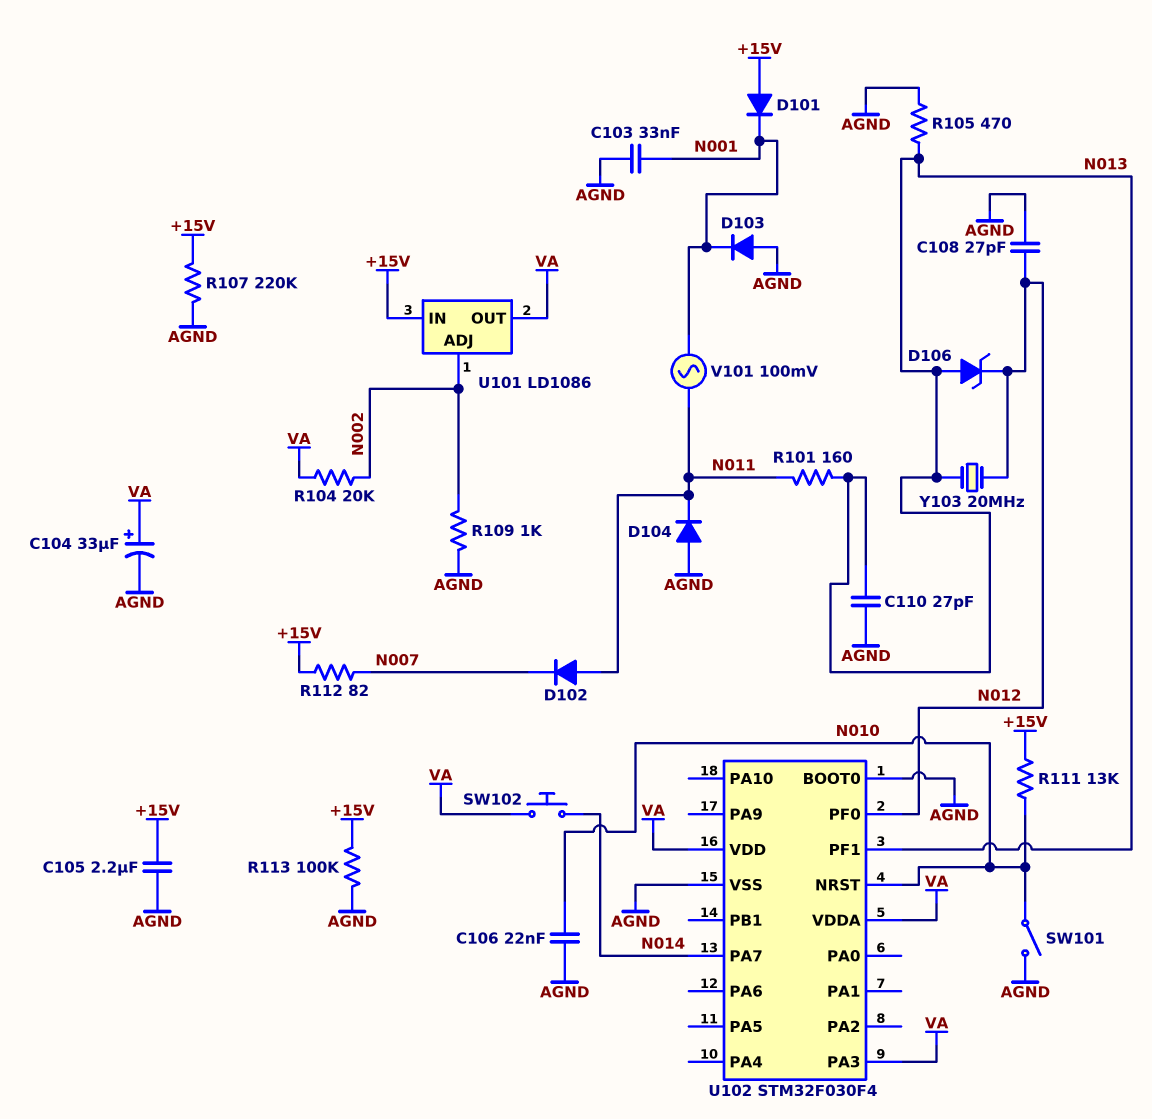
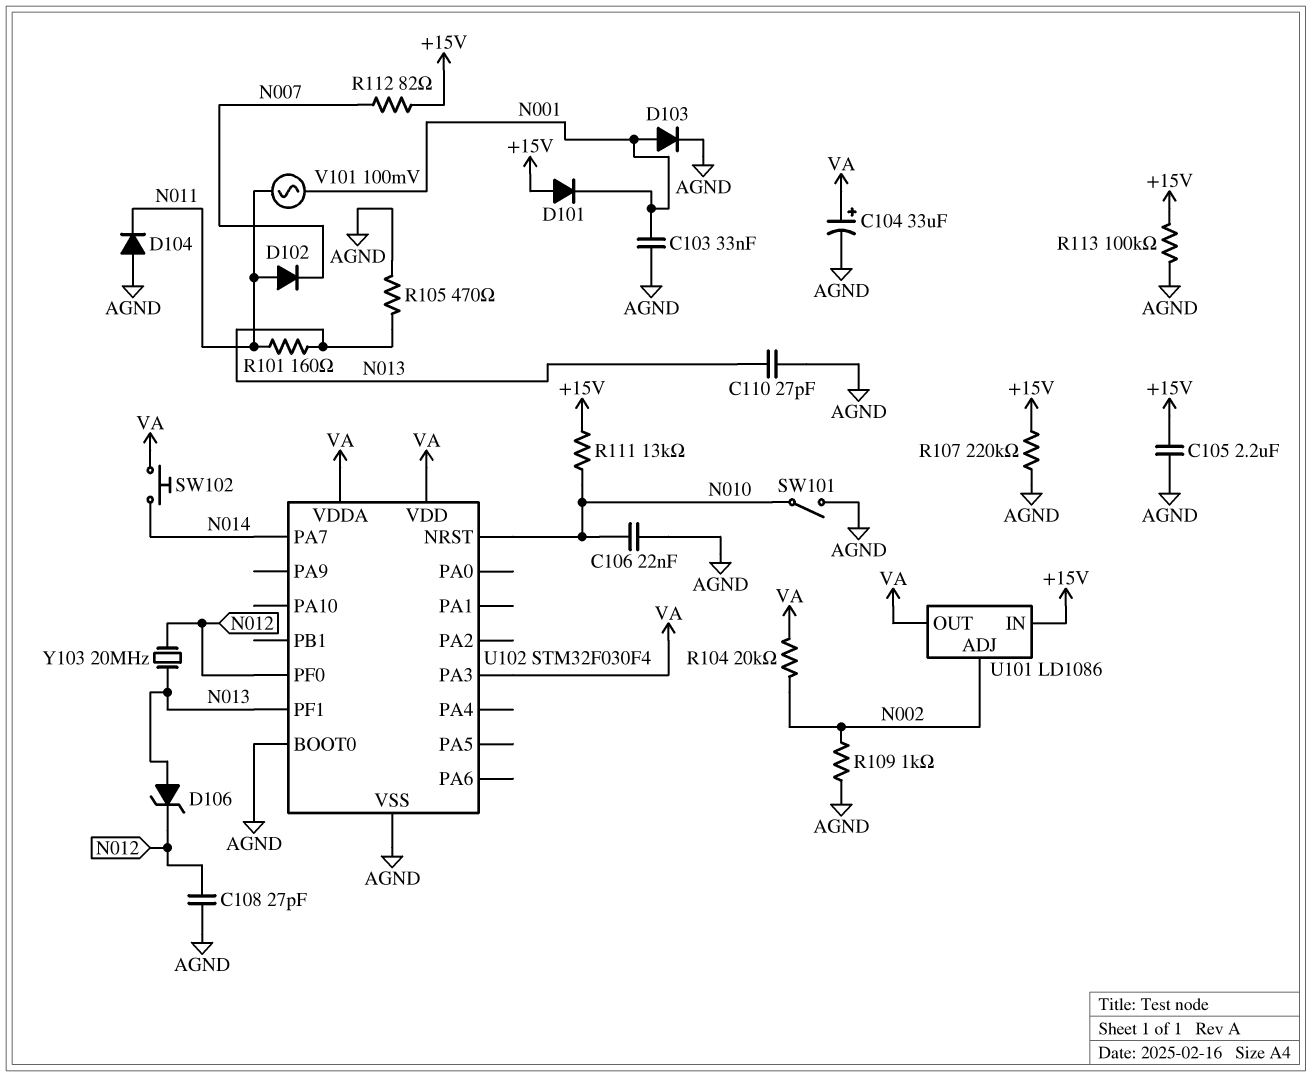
D103: diode (A AGND, K N001) -> diode (A N001, K AGND)

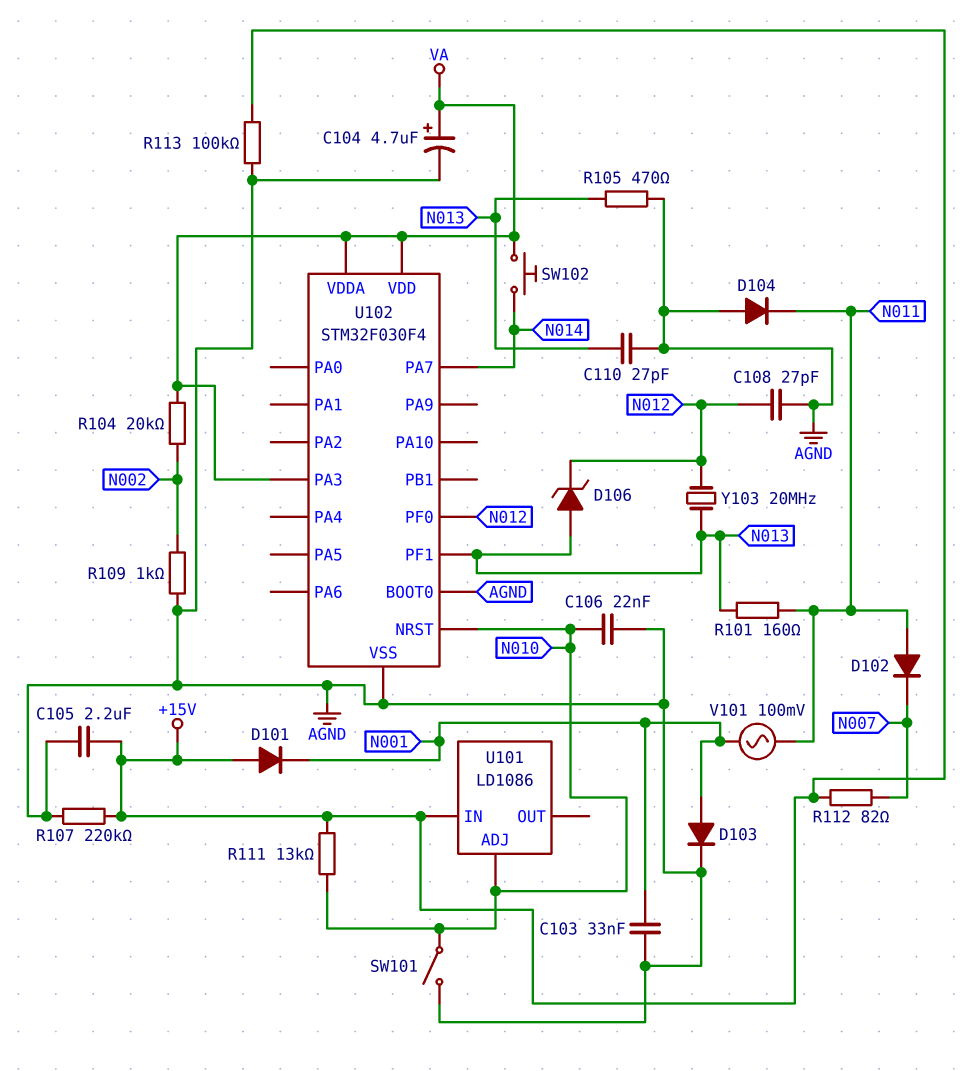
C104: 33uF (plus VA, minus AGND) -> 4.7uF (plus VA, minus AGND)
U101 pin ADJ: N002 -> N010
U101 pin OUT: VA -> none

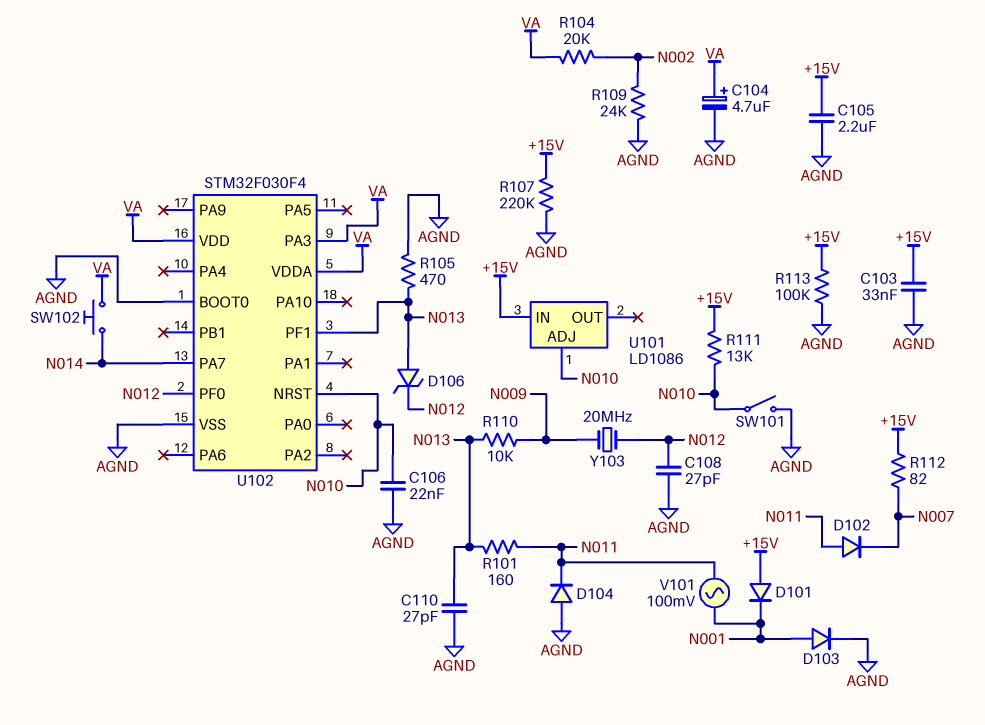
C103: 33nF (AGND, N001) -> 33nF (+15V, AGND)
R109: 1k (AGND, N002) -> 24k (AGND, N002)
R110: none -> 10k (N009, N013)
Y103: 20MHz (N012, N013) -> 20MHz (N009, N012)

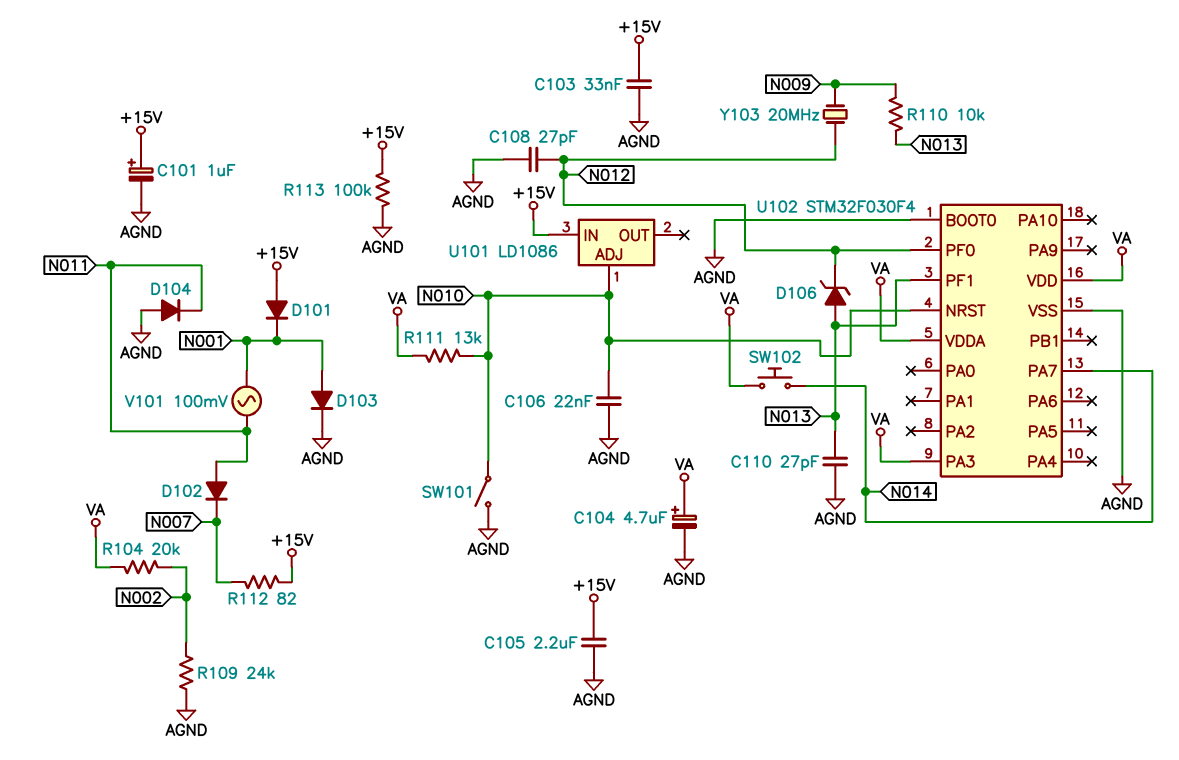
C101: none -> 1uF (plus +15V, minus AGND)
R101: 160 (N011, N013) -> none
R105: 470 (AGND, N013) -> none
R107: 220k (+15V, AGND) -> none
R111: 13k (+15V, N010) -> 13k (N010, VA)

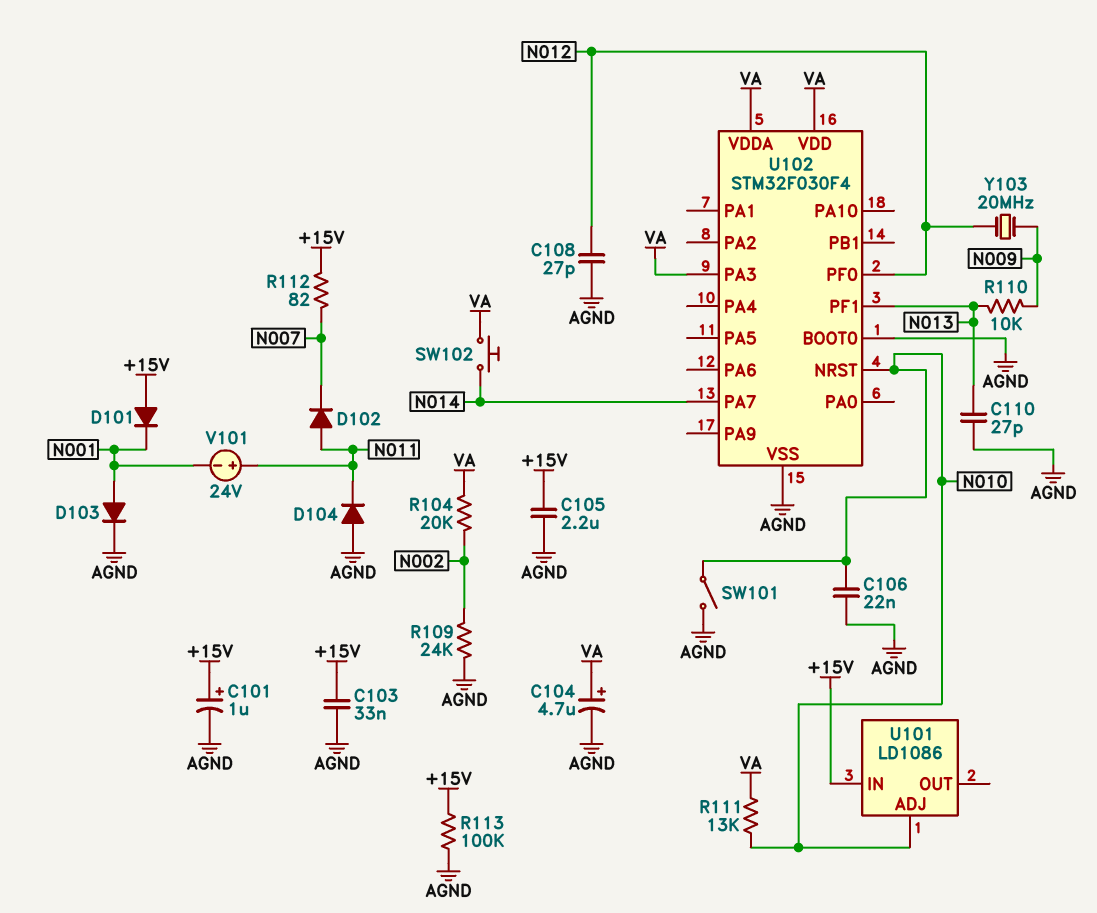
D106: zener (A N013, K N012) -> none
V101: AC 100mV (N001, N011) -> 24V (plus N011, minus N001)

